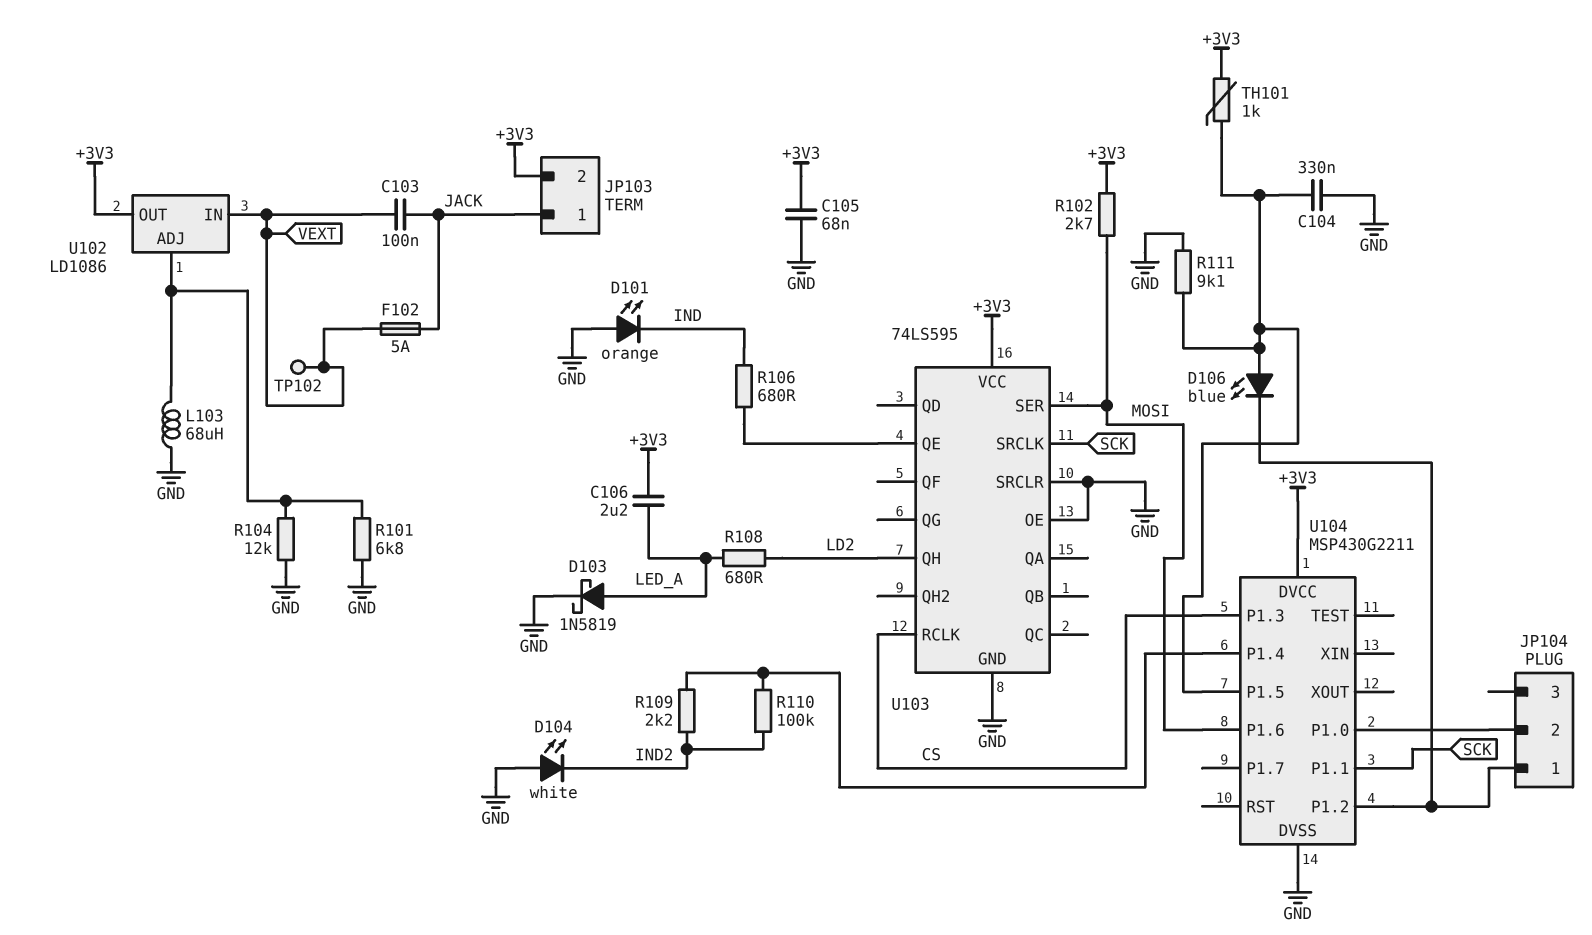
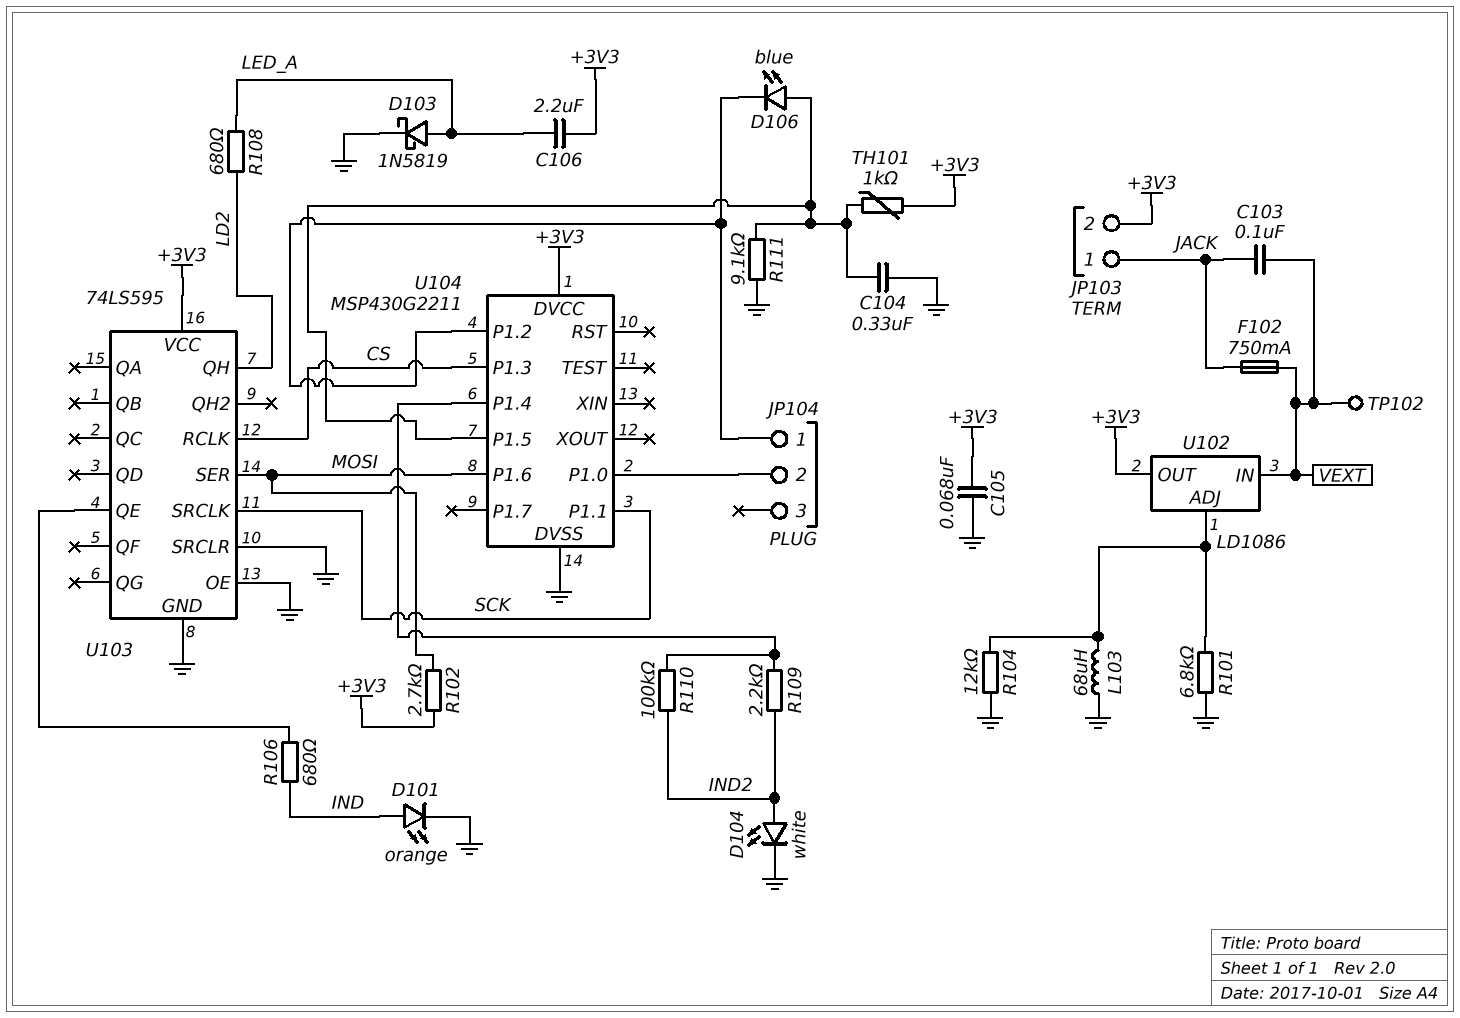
D101: LED orange (A GND, K IND) -> LED orange (A IND, K GND)
D104: LED white (A GND, K IND2) -> LED white (A IND2, K GND)
F102: 5A (JACK, VEXT) -> 750mA (JACK, VEXT)

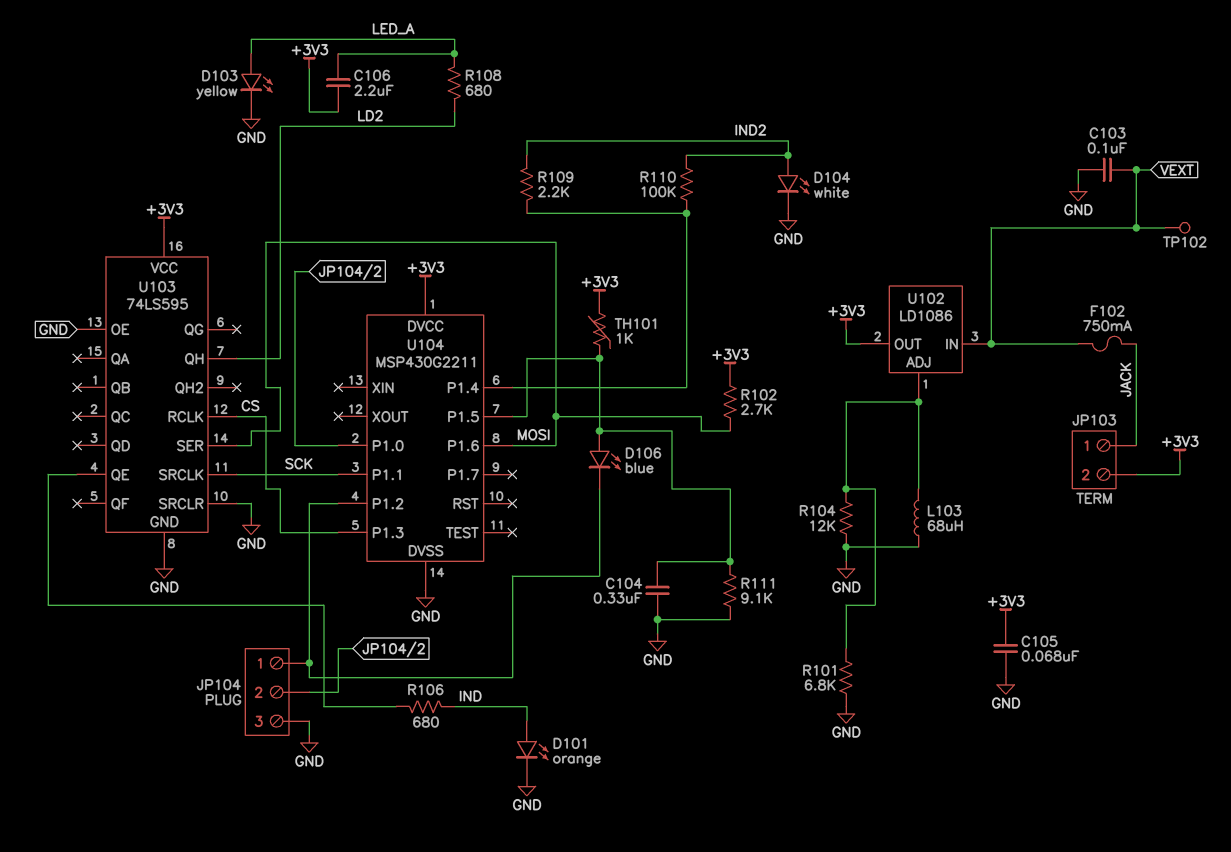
C103: 100nF (JACK, VEXT) -> 100nF (GND, VEXT)
D103: schottky 1N5819 (A LED_A, K GND) -> LED yellow (A LED_A, K GND)
JP104 pin 3: none -> GND

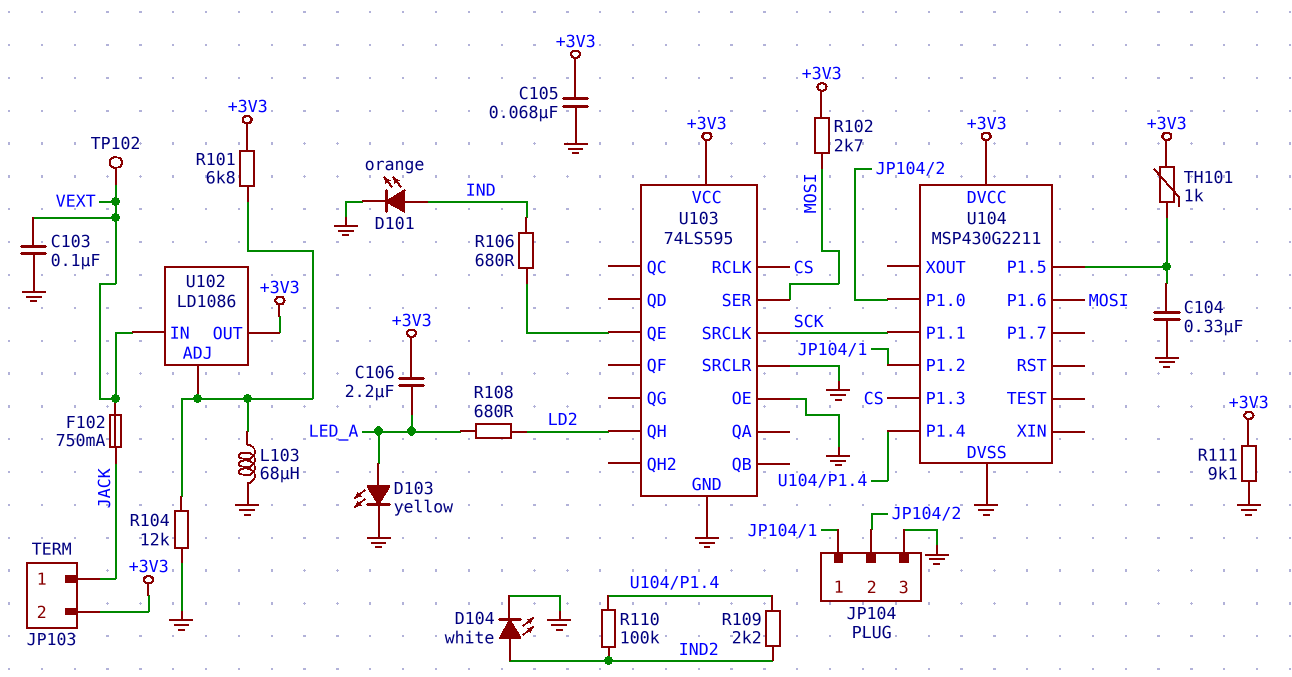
D106: LED blue (A U104/P1.5, K JP104/1) -> none
R101: 6.8k (GND, U102/ADJ) -> 6.8k (+3V3, U102/ADJ)
R111: 9.1k (GND, U104/P1.5) -> 9.1k (+3V3, GND)

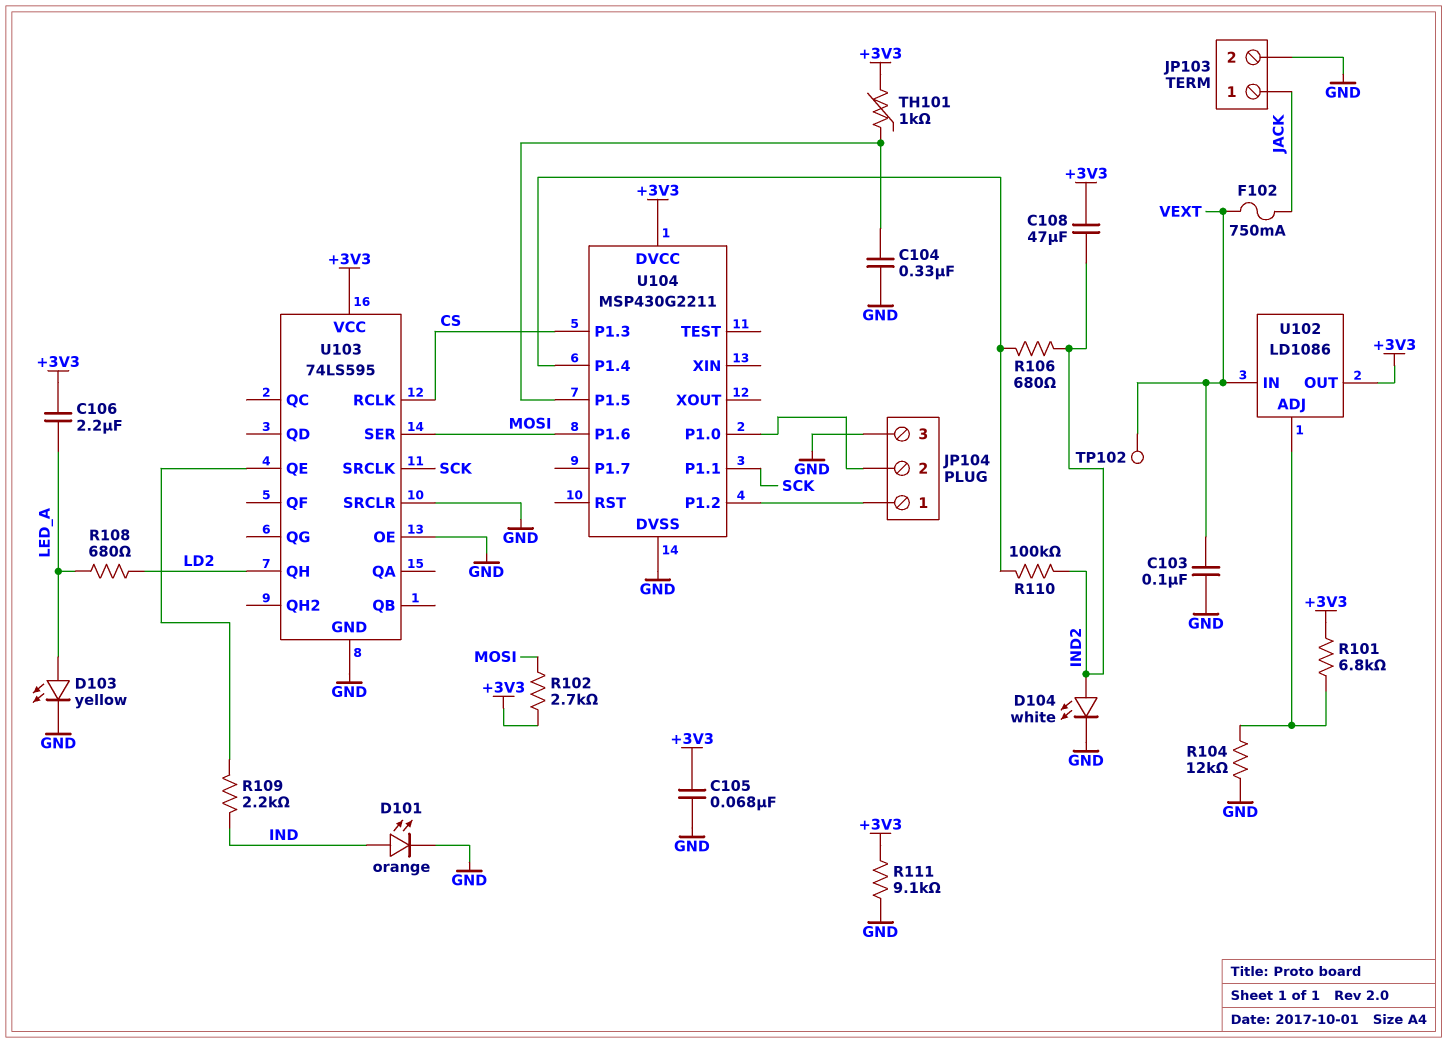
C108: none -> 47uF (+3V3, IND2)
JP103 pin 2: +3V3 -> GND
L103: 68uH (GND, U102/ADJ) -> none
R106: 680 (IND, U103/QE) -> 680 (IND2, U104/P1.4)
R109: 2.2k (IND2, U104/P1.4) -> 2.2k (IND, U103/QE)

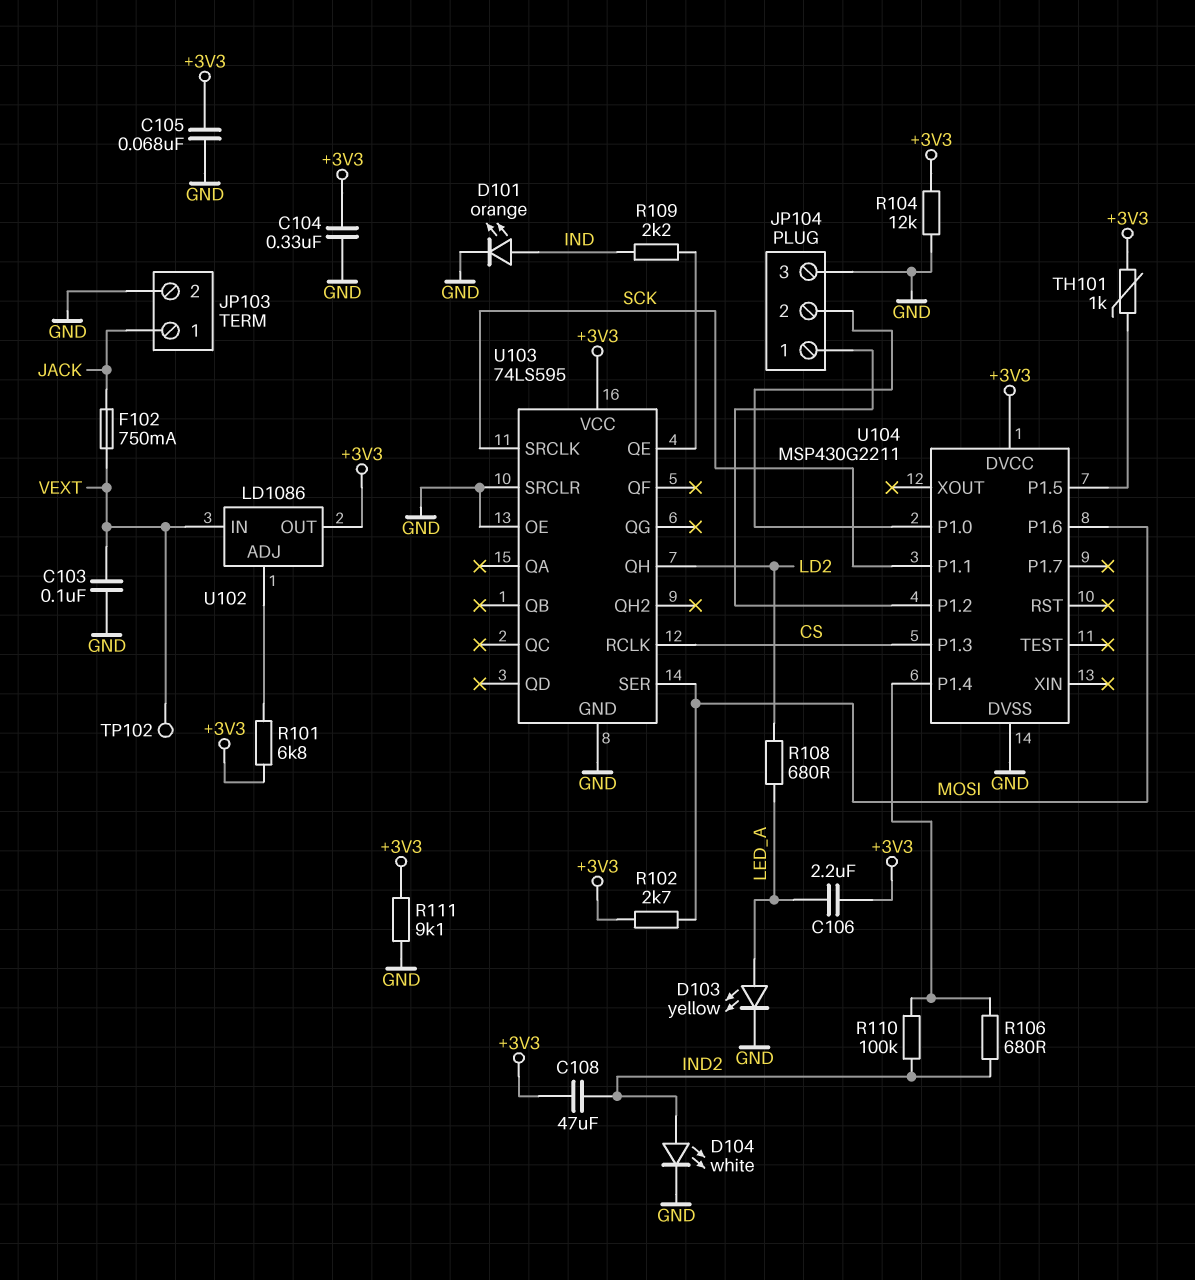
C104: 330nF (GND, U104/P1.5) -> 330nF (+3V3, GND)
R104: 12k (GND, U102/ADJ) -> 12k (+3V3, GND)

